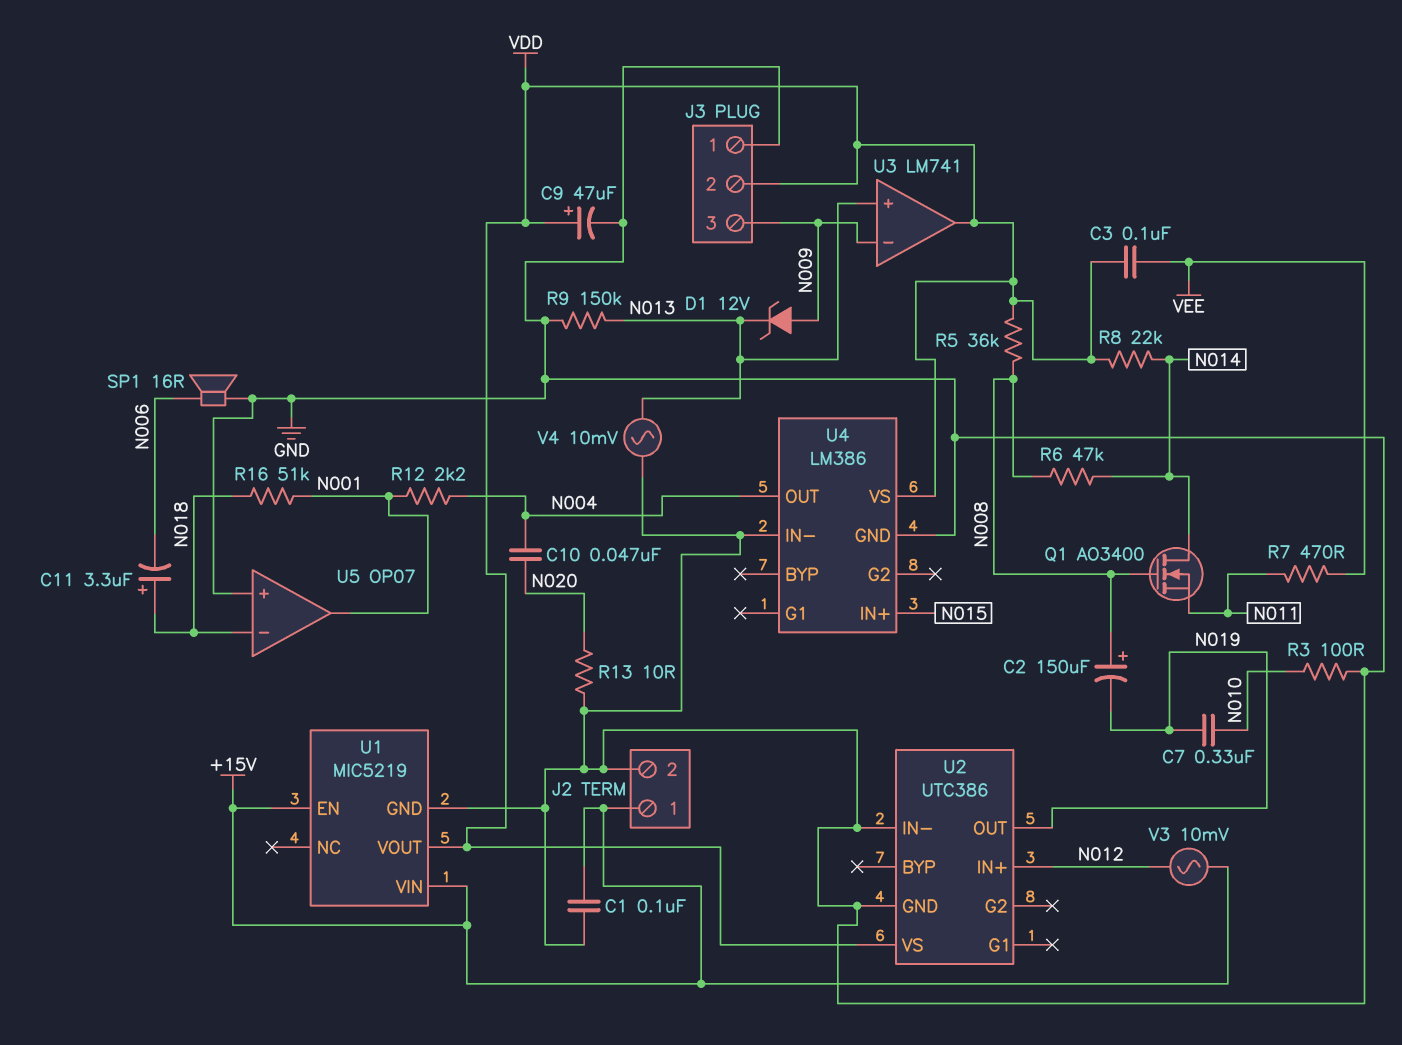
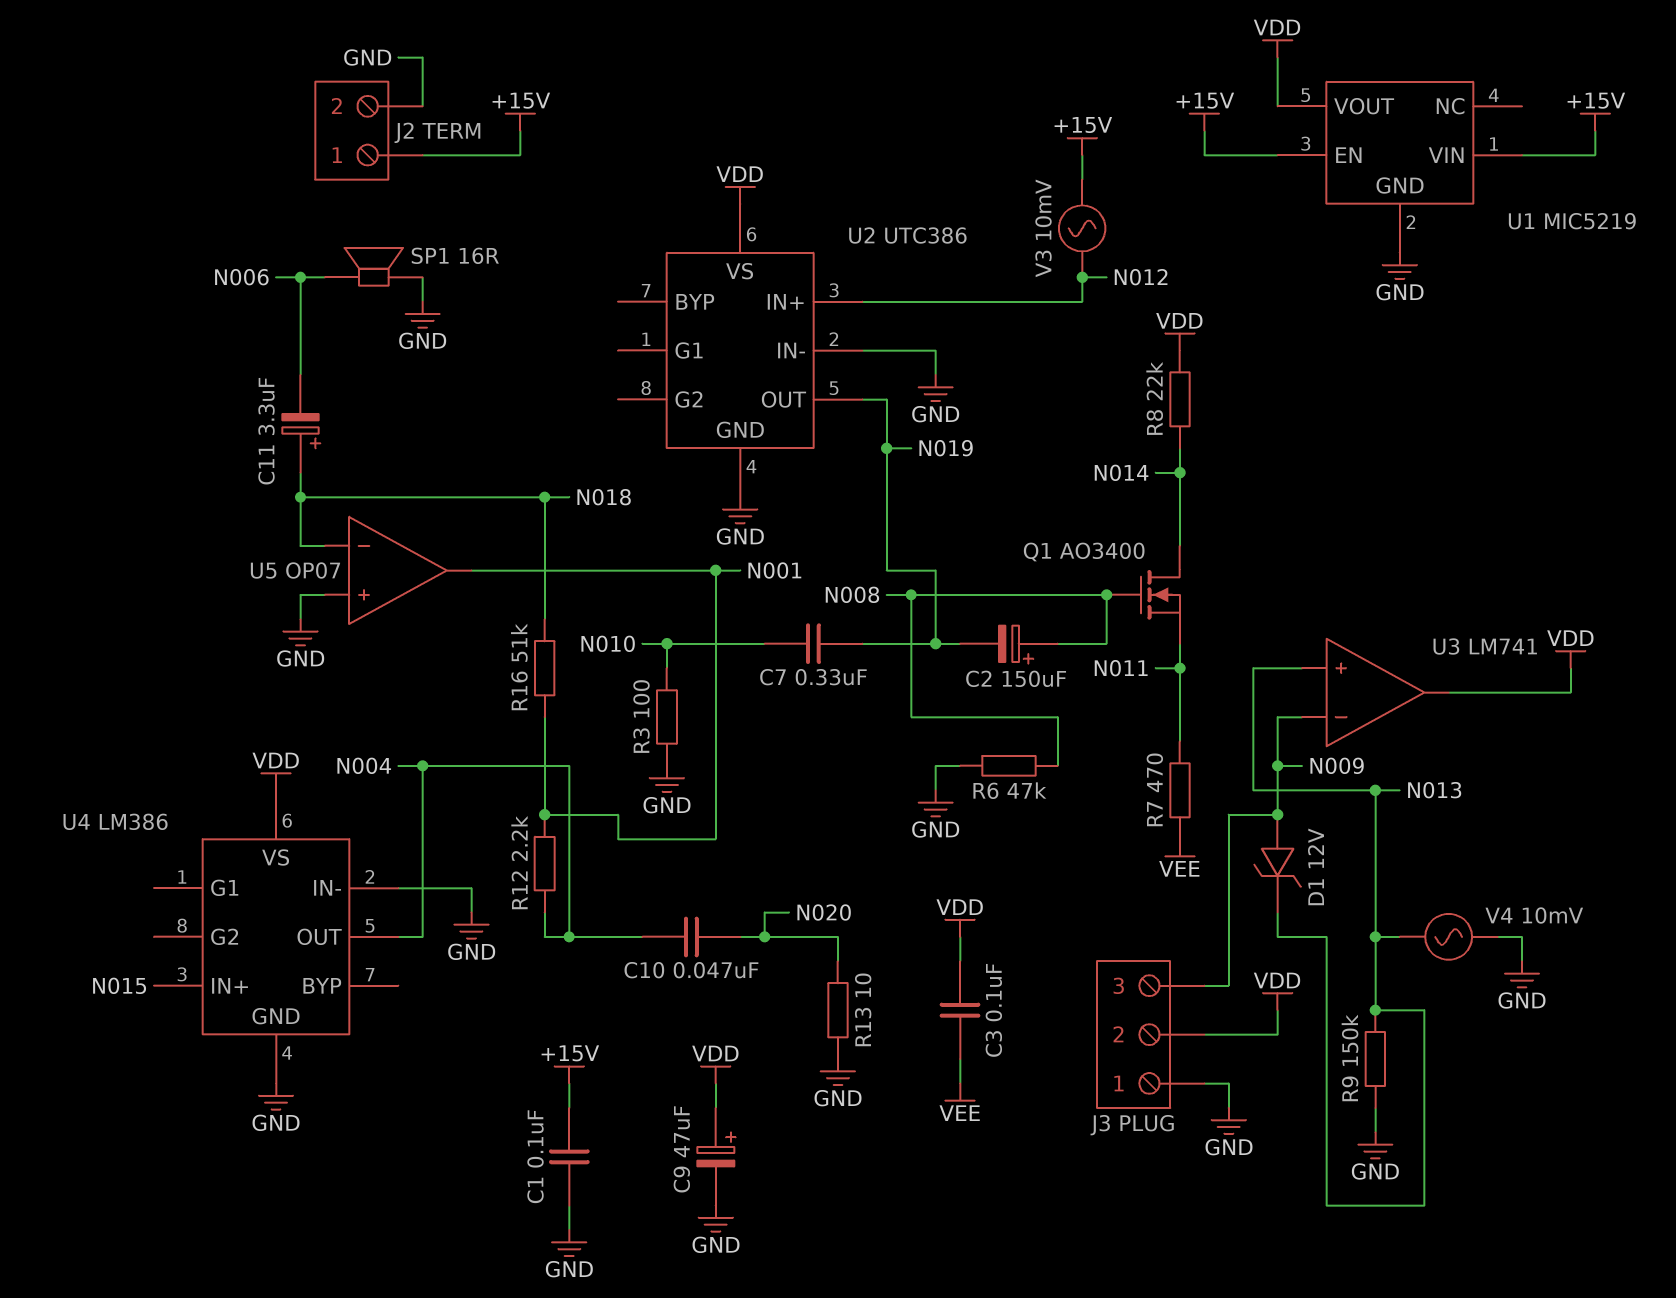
R5: 36k (N008, VDD) -> none
R6: 47k (N008, N014) -> 47k (GND, N008)

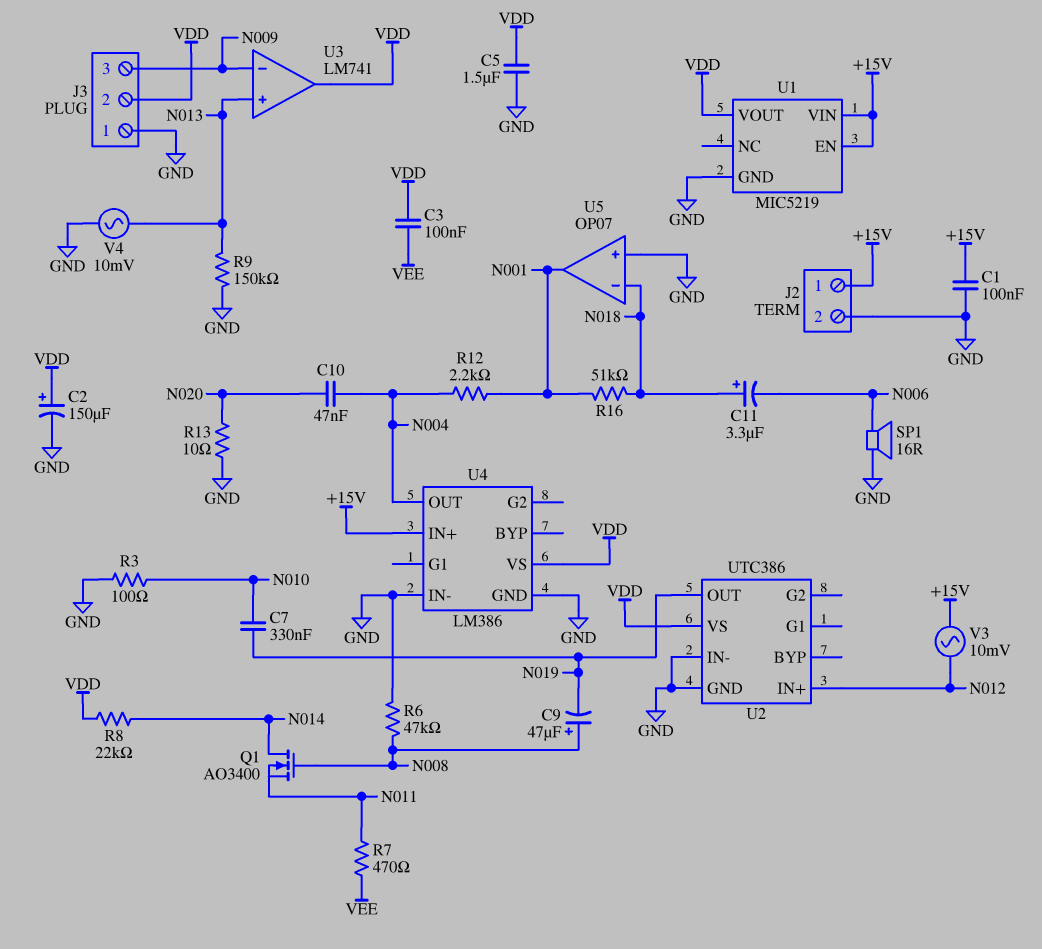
C2: 150uF (plus N008, minus N019) -> 150uF (plus VDD, minus GND)
C5: none -> 1.5uF (GND, VDD)
C9: 47uF (plus VDD, minus GND) -> 47uF (plus N008, minus N019)
D1: zener 12V (A N009, K N013) -> none
U4 pin IN+: N015 -> +15V

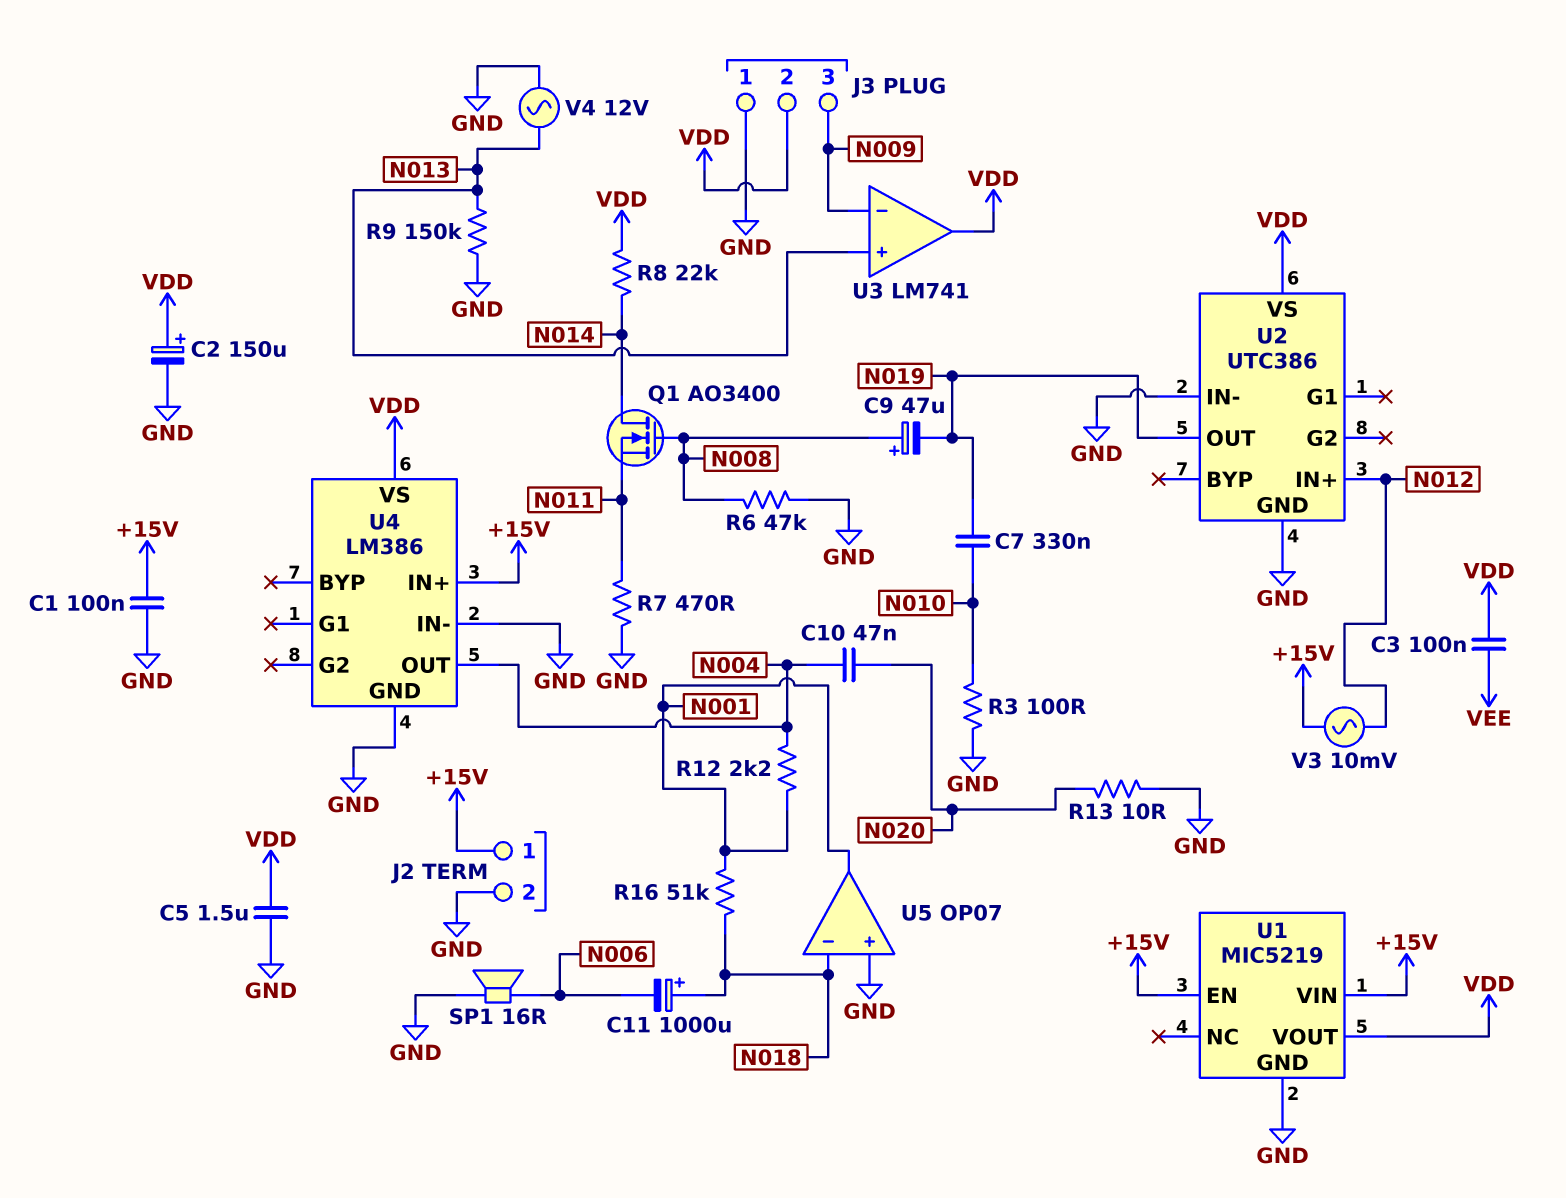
C11: 3.3uF (plus N018, minus N006) -> 1000uF (plus N018, minus N006)
R7: 470 (N011, VEE) -> 470 (GND, N011)
V4: AC 10mV (GND, N013) -> AC 12V (GND, N013)

